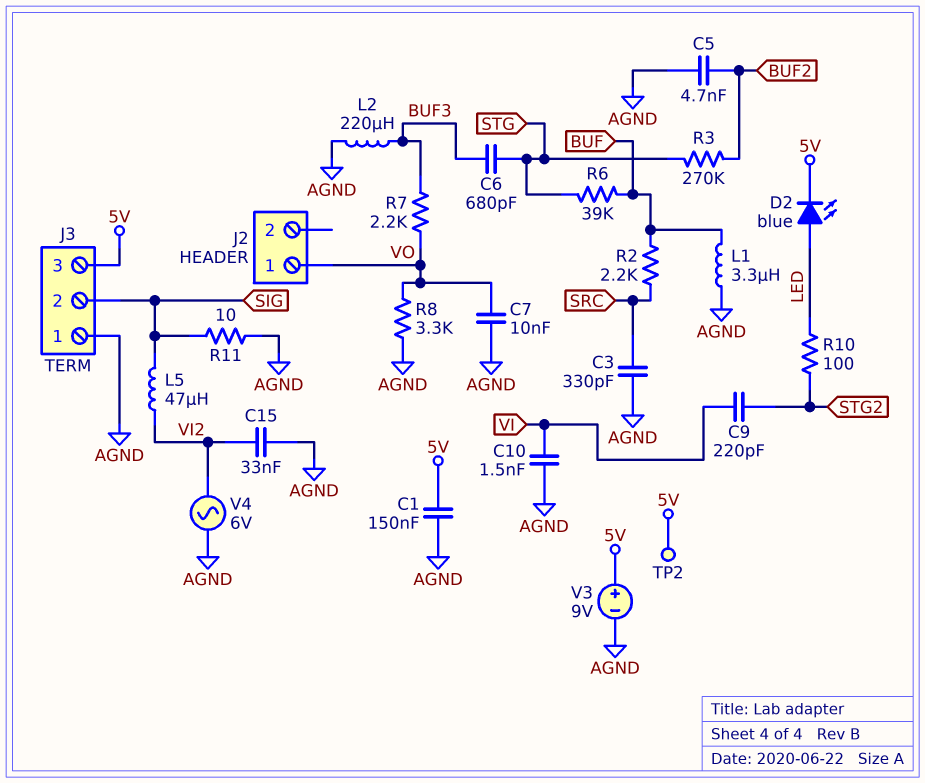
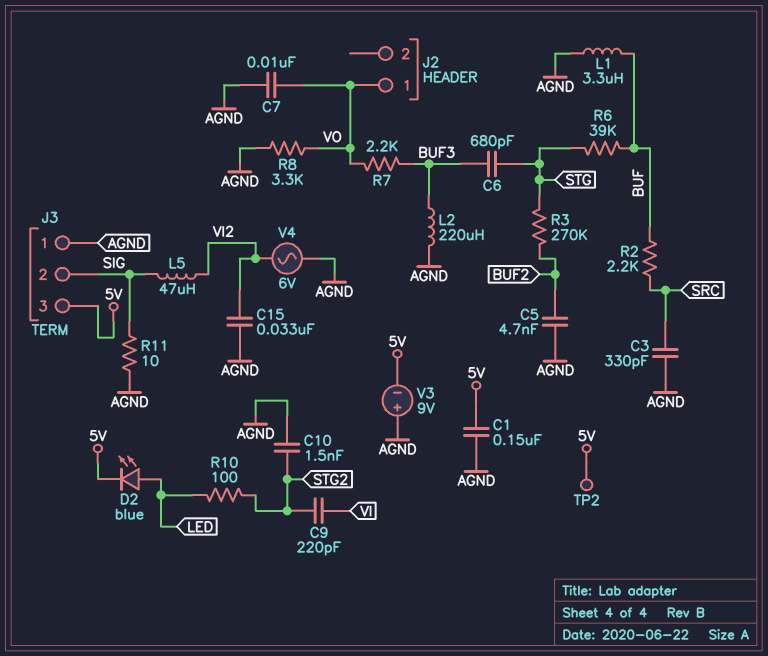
C10: 1.5nF (AGND, VI) -> 1.5nF (AGND, STG2)
V3: 9V (plus 5V, minus AGND) -> 9V (plus AGND, minus 5V)

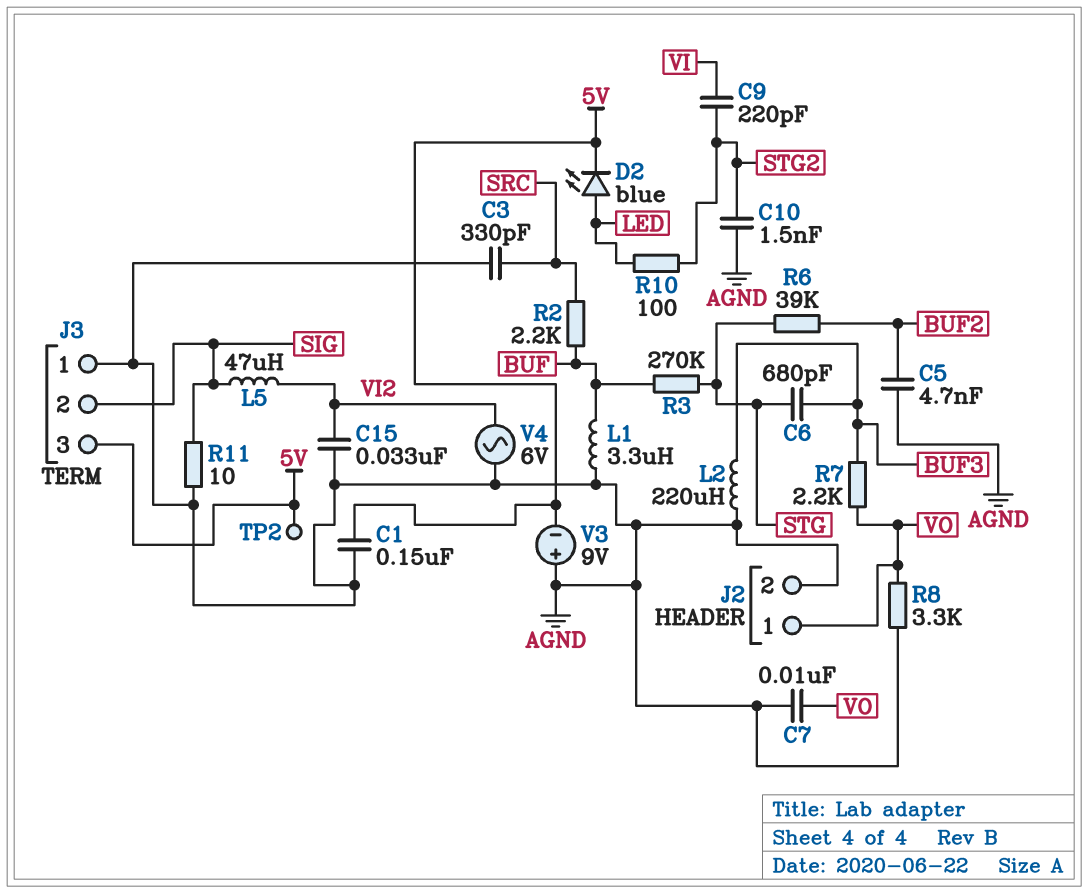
J2 pin 2: none -> AGND
R3: 270k (BUF2, STG) -> 270k (BUF, STG)
R6: 39k (BUF, STG) -> 39k (BUF2, STG)

